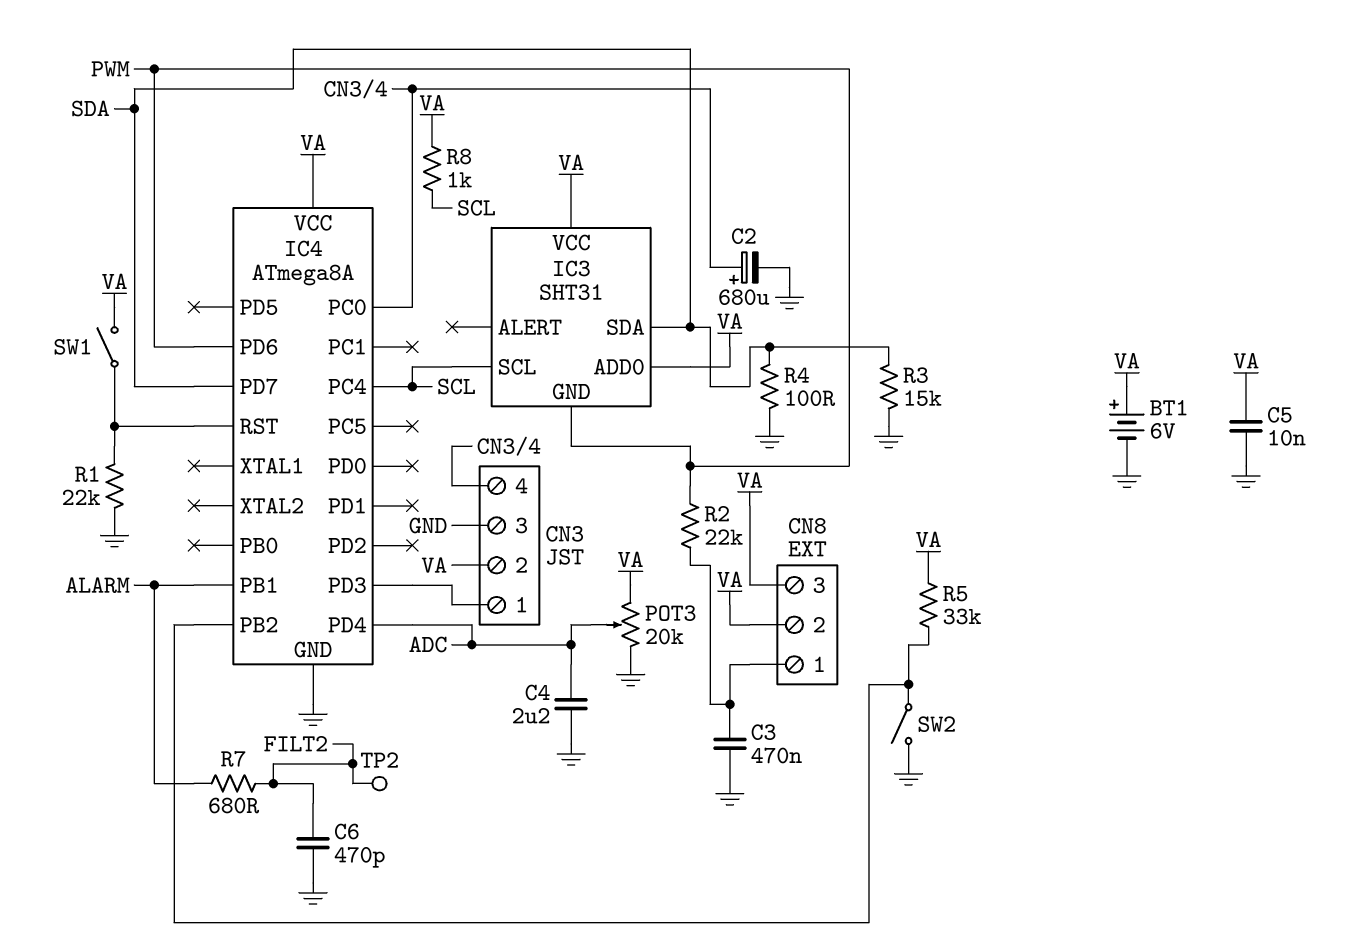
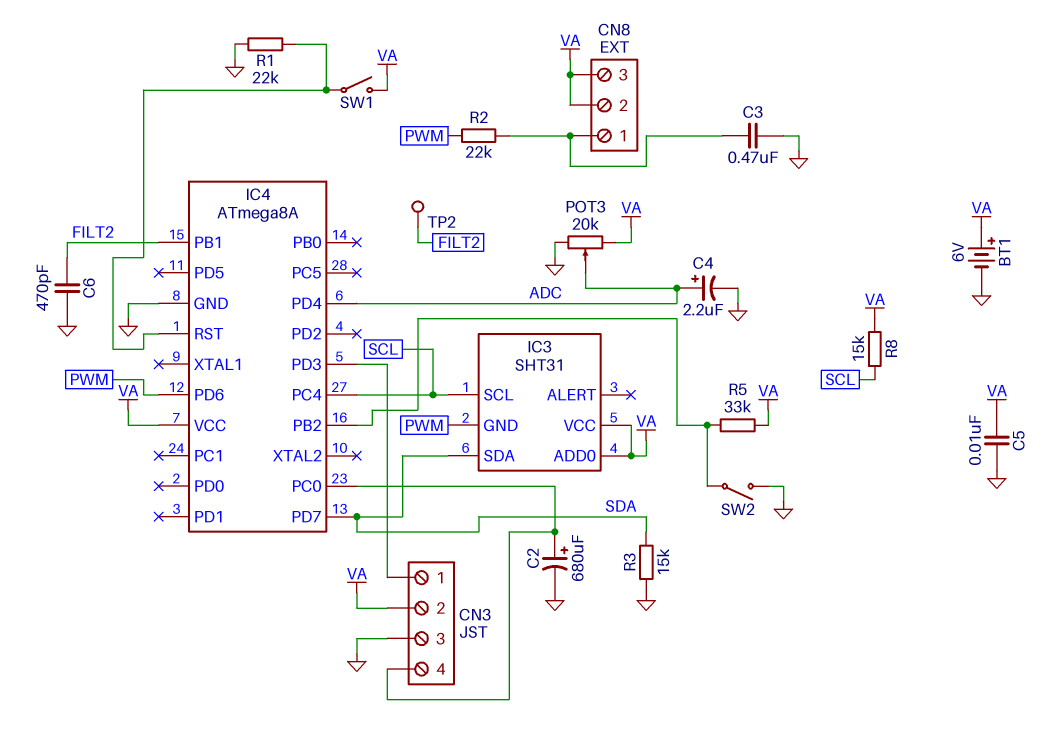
C4: 2.2uF (ADC, GND) -> 2.2uF (plus ADC, minus GND)
IC4 pin PB1: ALARM -> FILT2
R4: 100 (GND, SDA) -> none
R7: 680 (ALARM, FILT2) -> none
R8: 1k (SCL, VA) -> 15k (SCL, VA)

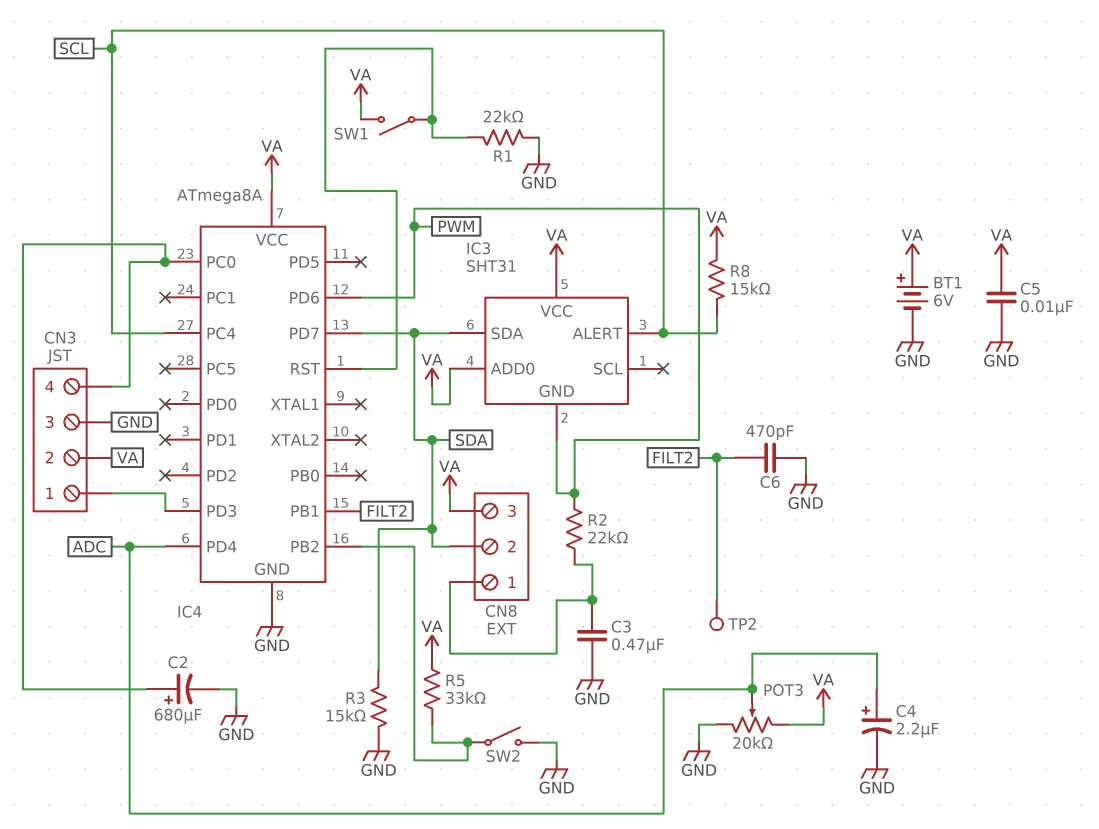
CN8 pin 2: VA -> SDA
IC3 pin ALERT: none -> SCL
IC3 pin SCL: SCL -> none

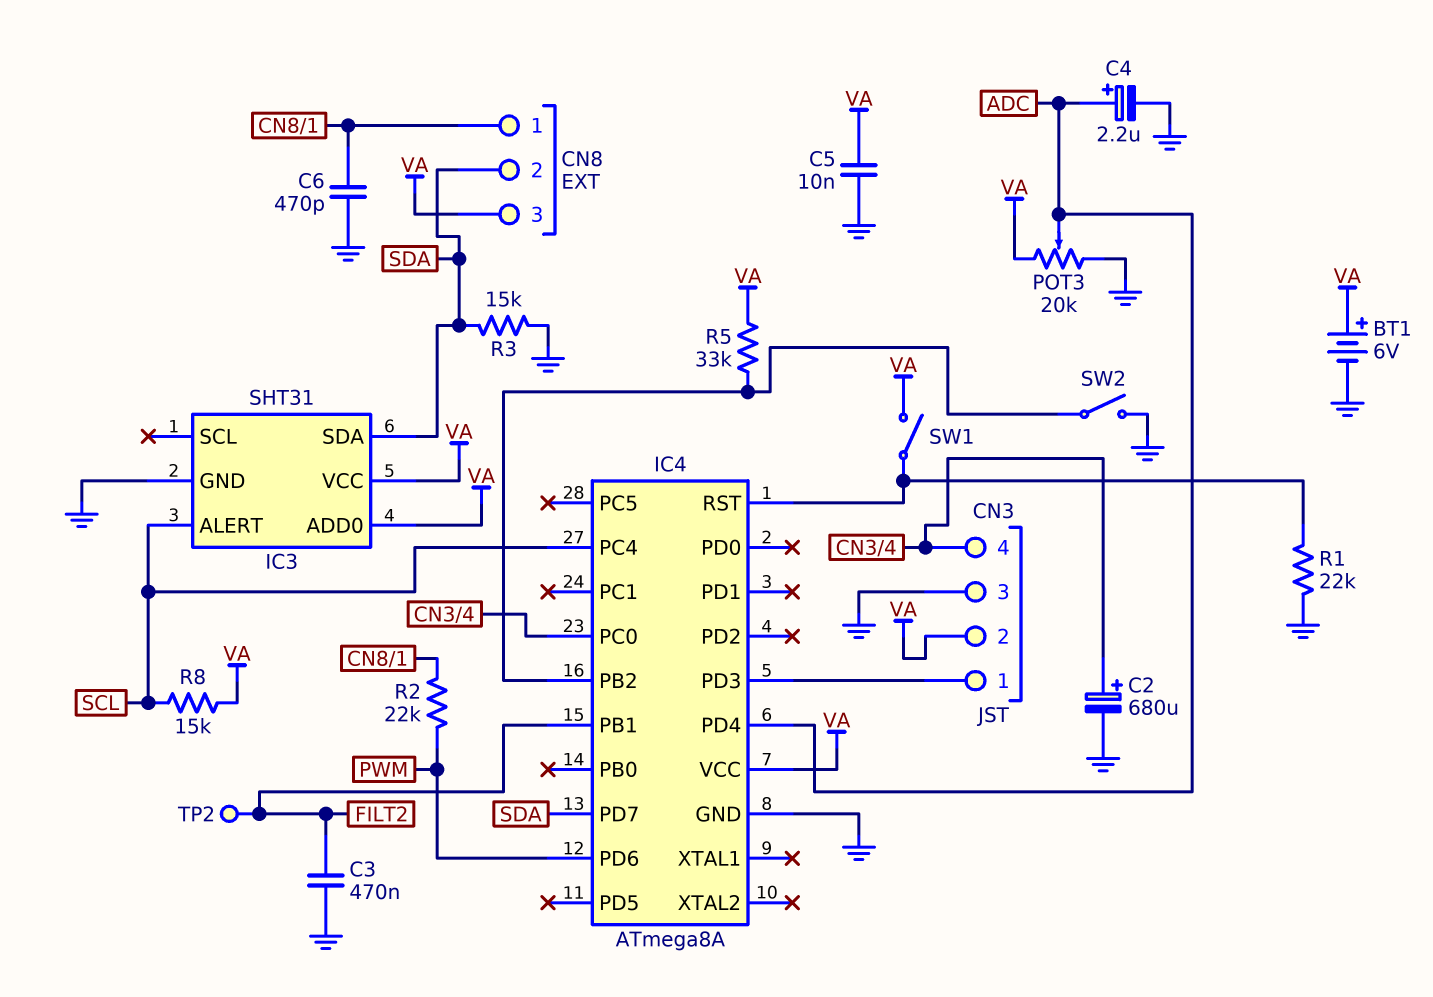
C3: 470nF (CN8/1, GND) -> 470nF (FILT2, GND)
C6: 470pF (FILT2, GND) -> 470pF (CN8/1, GND)
IC3 pin GND: PWM -> GND

